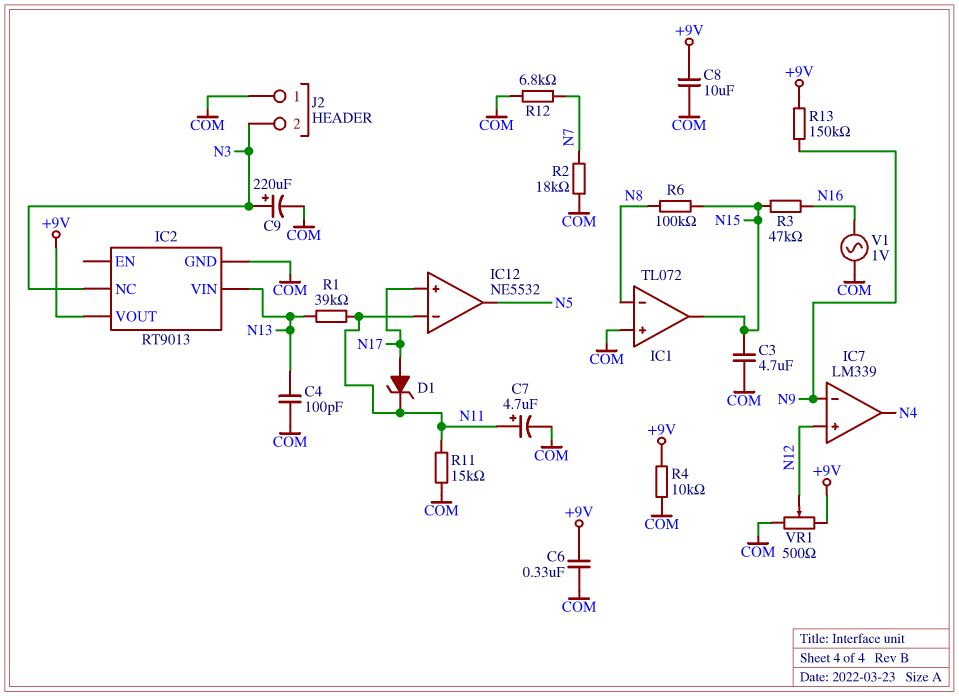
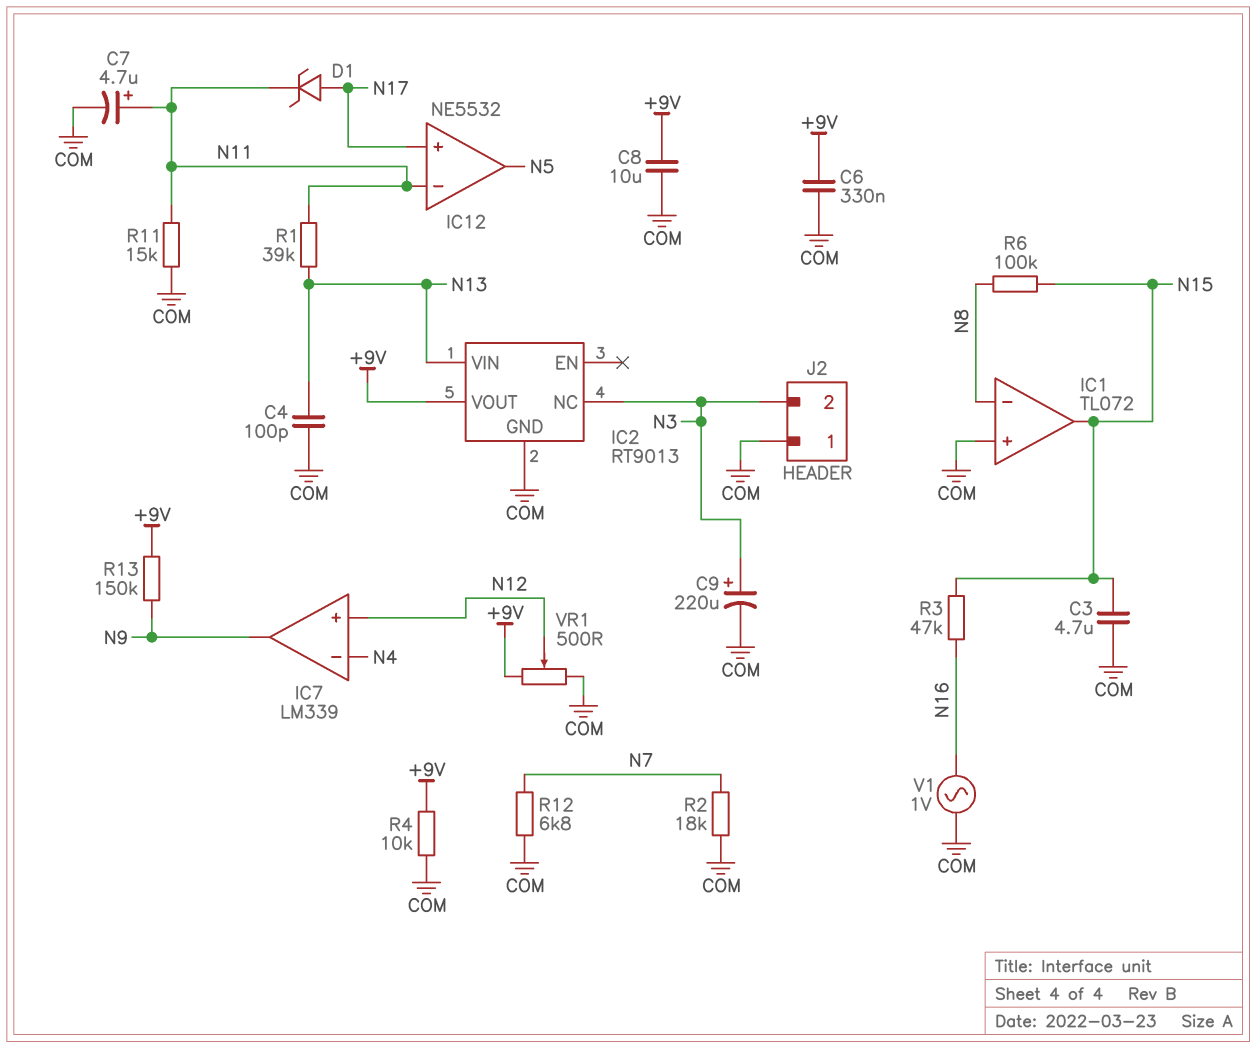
IC7 pin in-: N9 -> N4
IC7 pin out: N4 -> N9

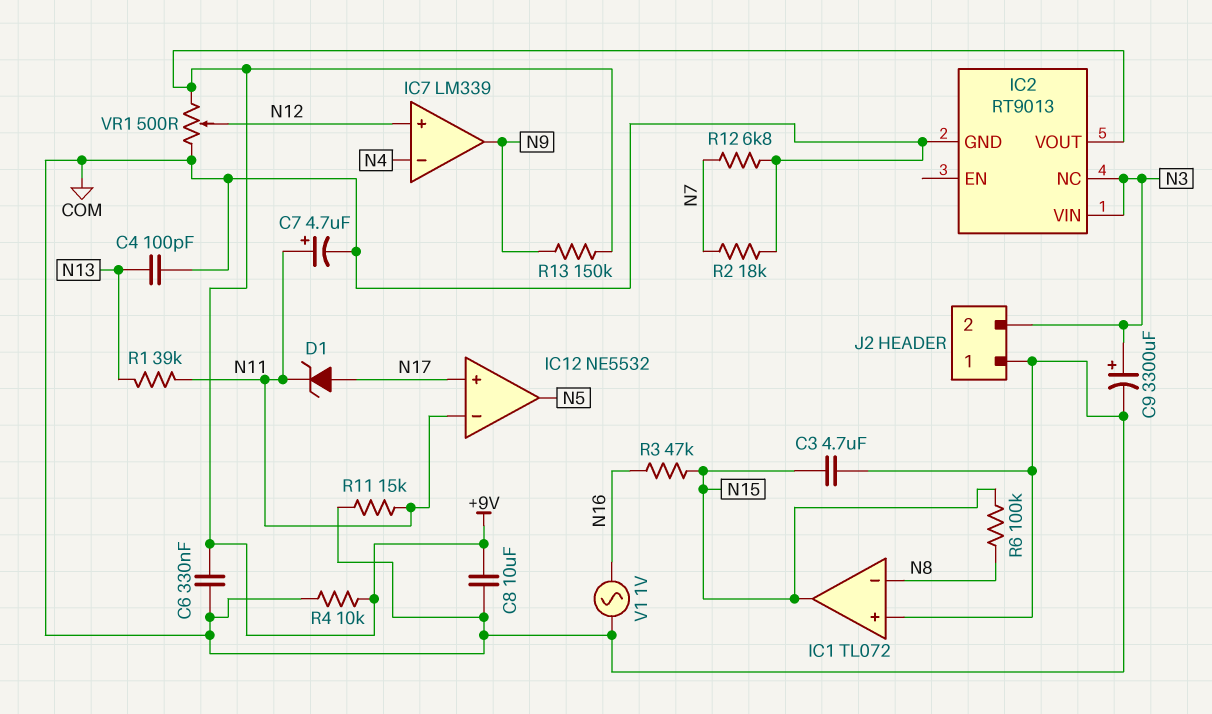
C9: 220uF (plus N3, minus COM) -> 3300uF (plus N3, minus COM)
IC2 pin VIN: N13 -> N3

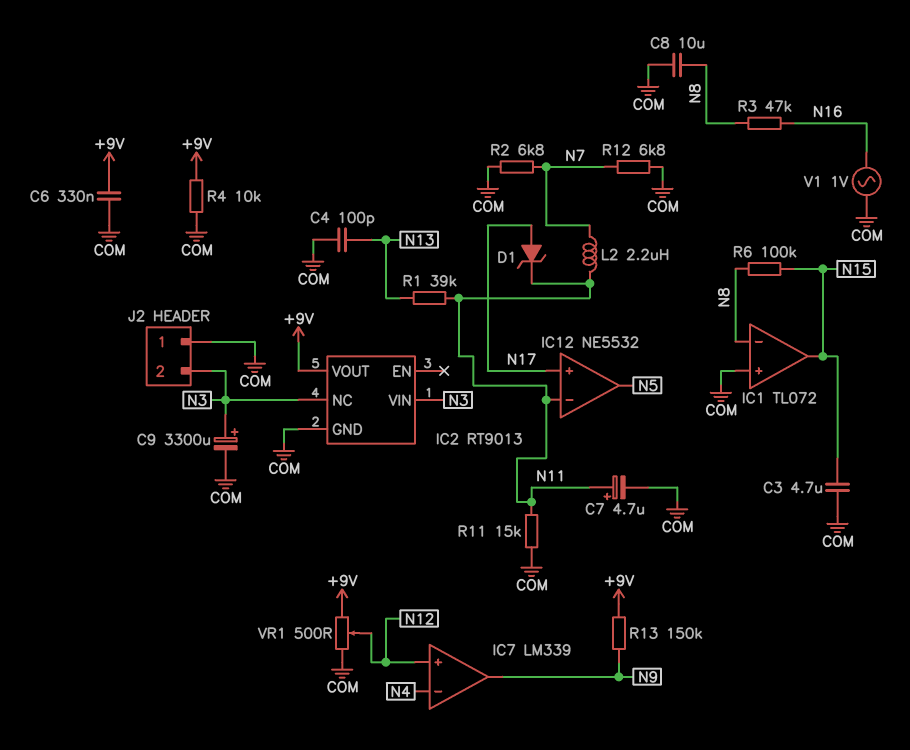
C8: 10uF (+9V, COM) -> 10uF (COM, N8)
L2: none -> 2.2uH (N7, N11)
R2: 18k (COM, N7) -> 6.8k (COM, N7)
R3: 47k (N15, N16) -> 47k (N8, N16)

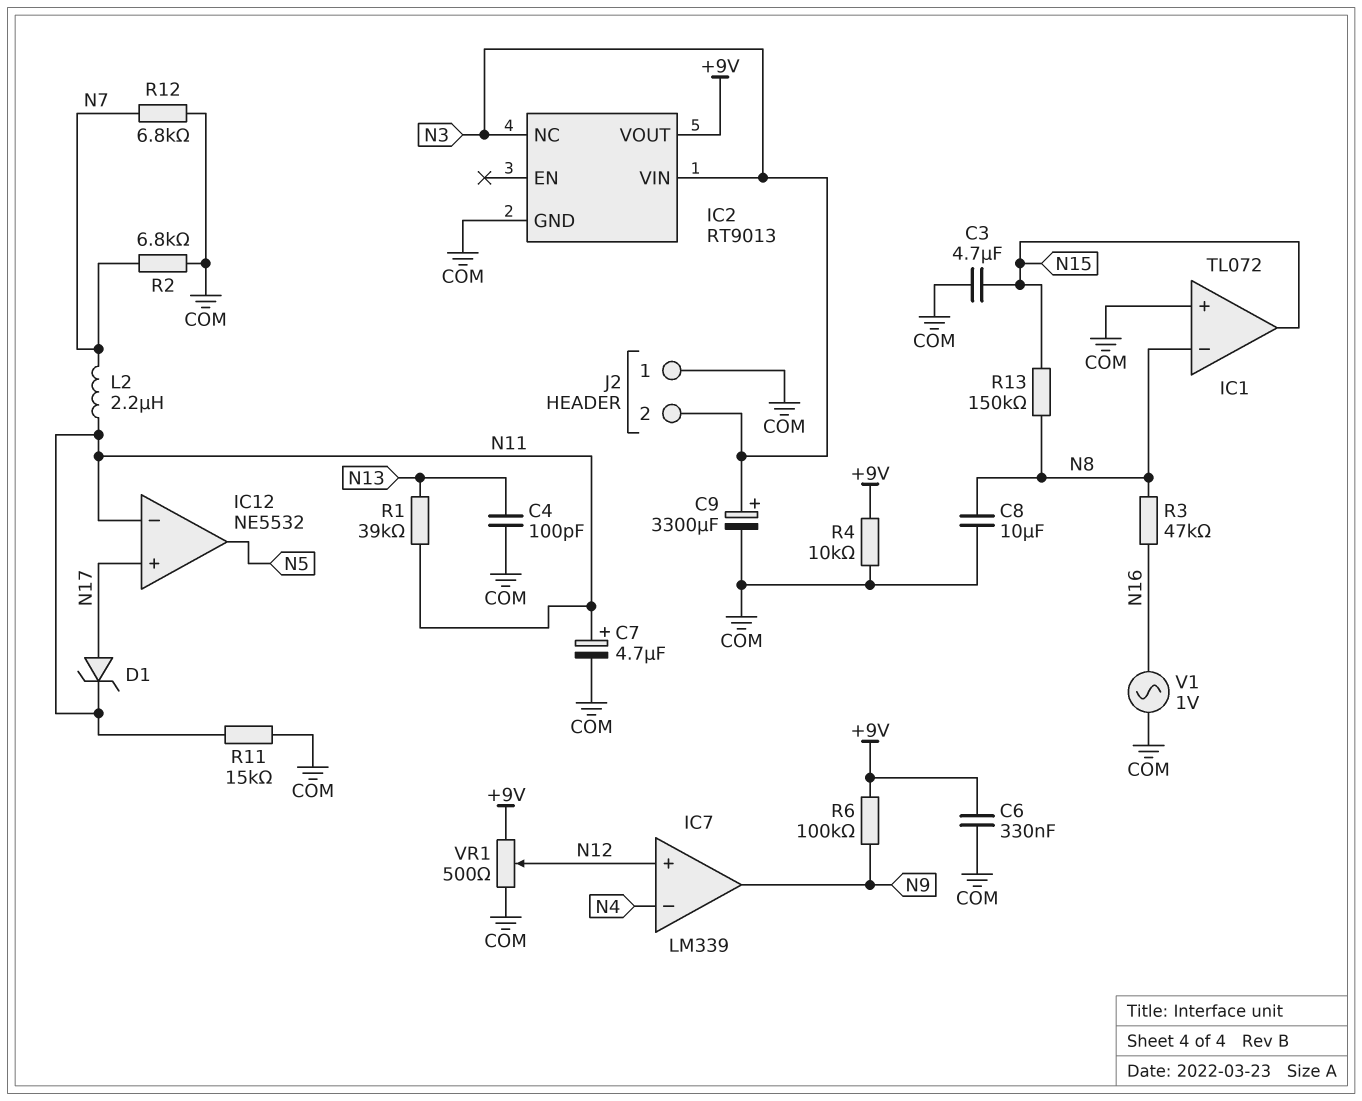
R6: 100k (N8, N15) -> 100k (+9V, N9)
R13: 150k (+9V, N9) -> 150k (N8, N15)

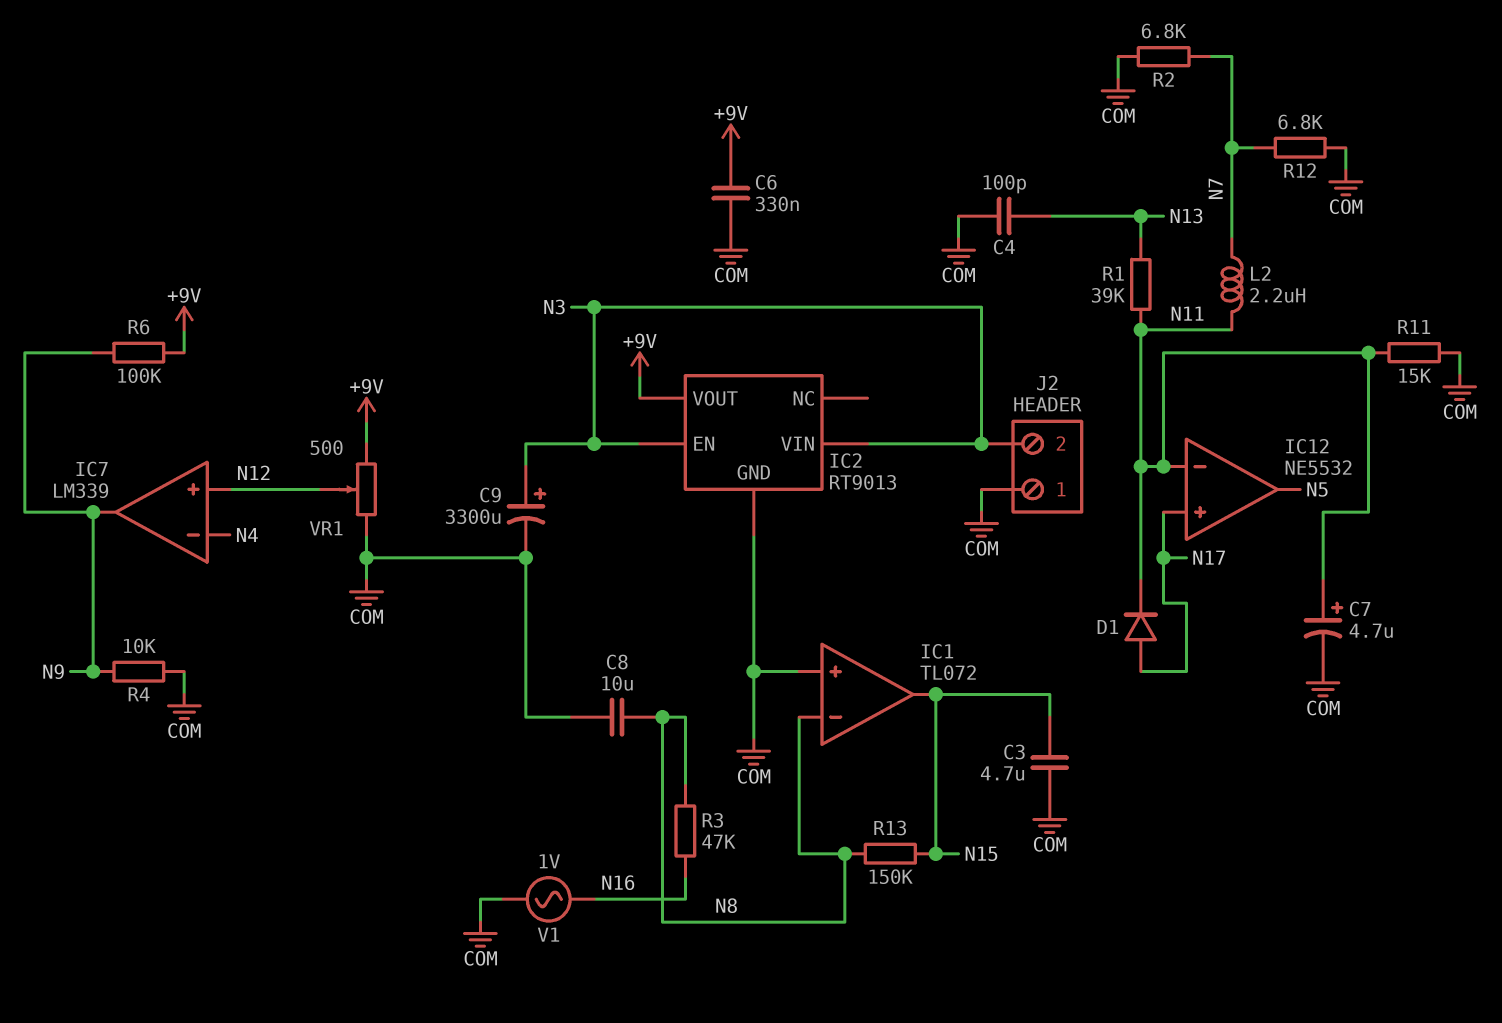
D1: zener (A N17, K N11) -> diode (A N17, K N11)
IC2 pin EN: none -> N3
IC2 pin NC: N3 -> none
R4: 10k (+9V, COM) -> 10k (COM, N9)

